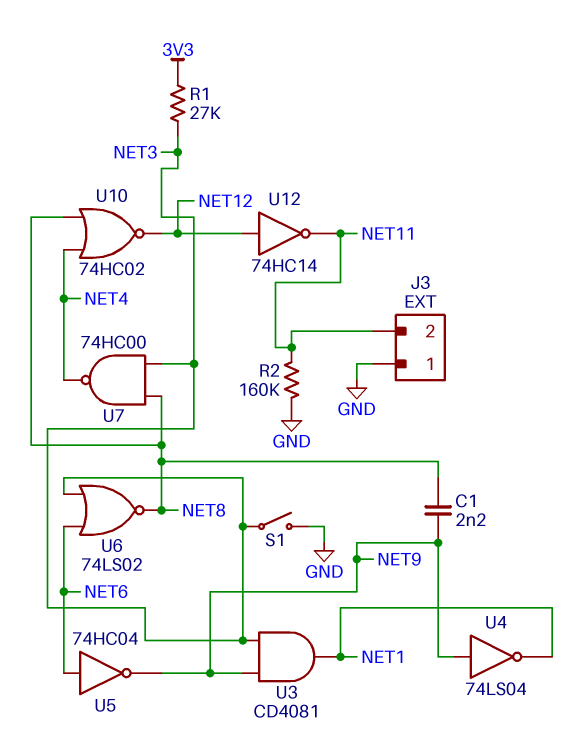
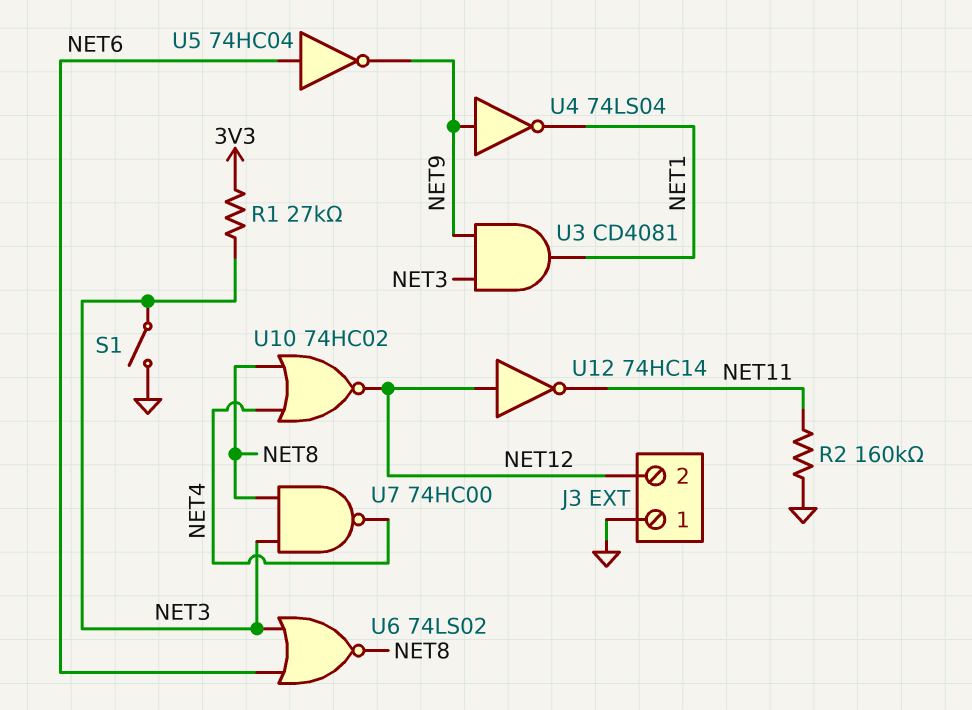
C1: 2.2nF (NET8, NET9) -> none
J3 pin 2: NET11 -> NET12

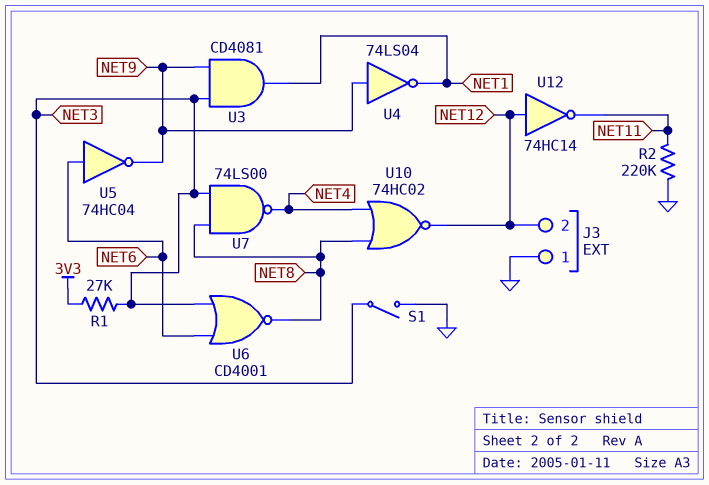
R2: 160k (GND, NET11) -> 220k (GND, NET11)
U6: NOR 74LS02 (in NET3, in NET6, out NET8) -> NOR CD4001 (in NET3, in NET6, out NET8)
U7: NAND 74HC00 (in NET3, in NET8, out NET4) -> NAND 74LS00 (in NET3, in NET8, out NET4)

